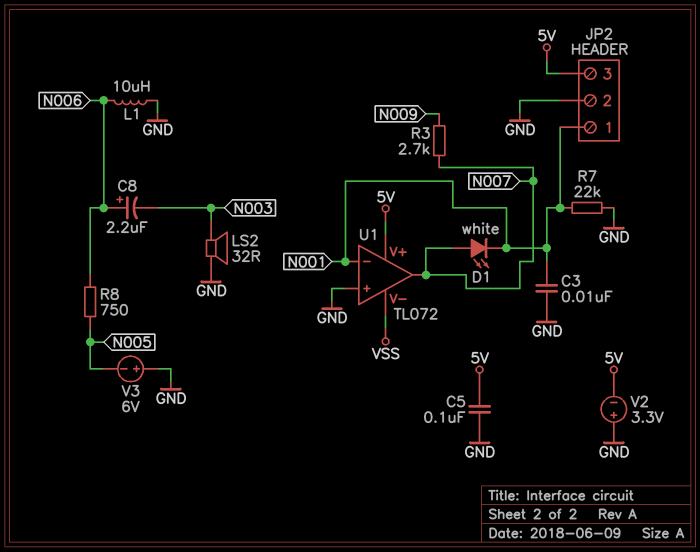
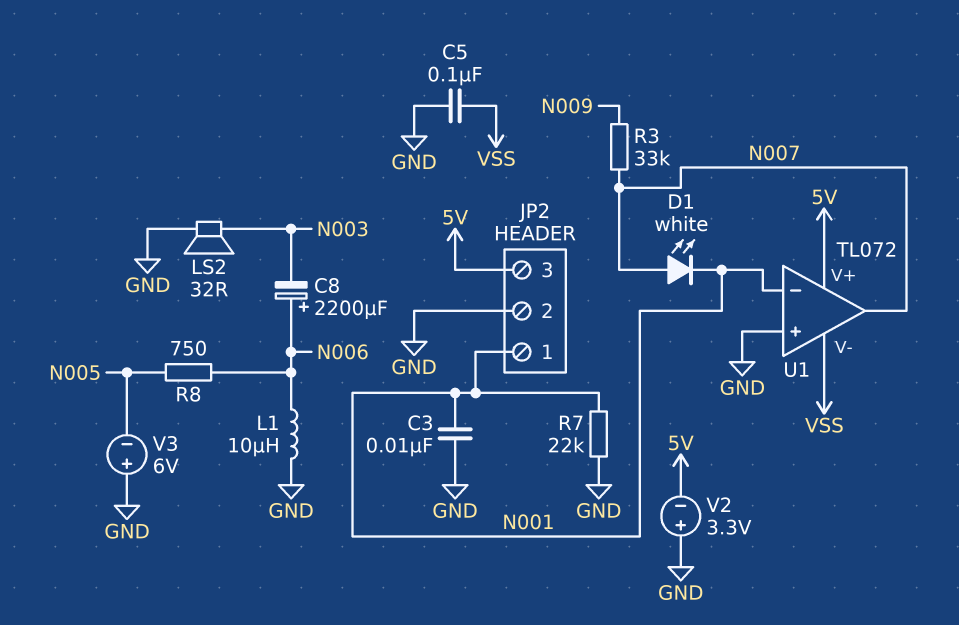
C5: 100nF (5V, GND) -> 100nF (GND, VSS)
C8: 2.2uF (plus N006, minus N003) -> 2200uF (plus N006, minus N003)
R3: 2.7k (N007, N009) -> 33k (N007, N009)

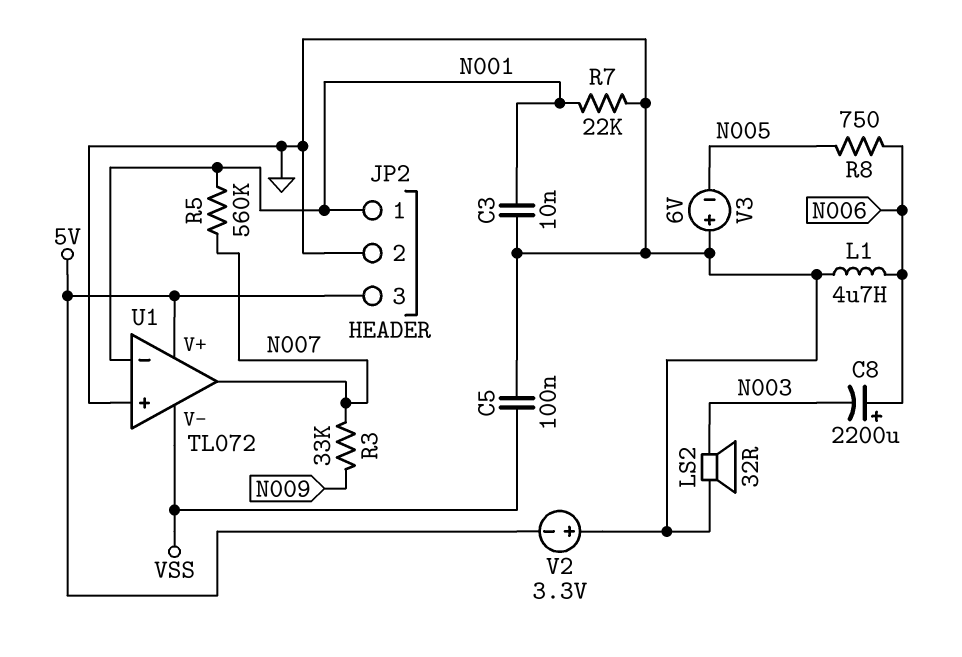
D1: LED white (A N007, K N001) -> none
L1: 10uH (GND, N006) -> 4.7uH (GND, N006)
R5: none -> 560k (N001, N007)

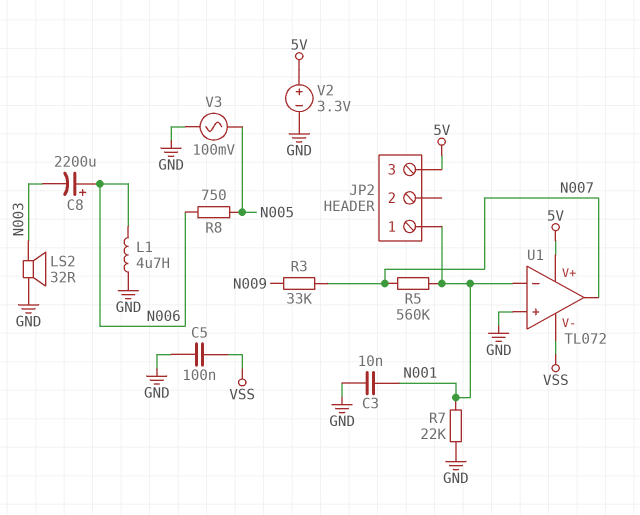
JP2 pin 2: GND -> none
V2: 3.3V (plus GND, minus 5V) -> 3.3V (plus 5V, minus GND)
V3: 6V (plus GND, minus N005) -> AC 100mV (GND, N005)

